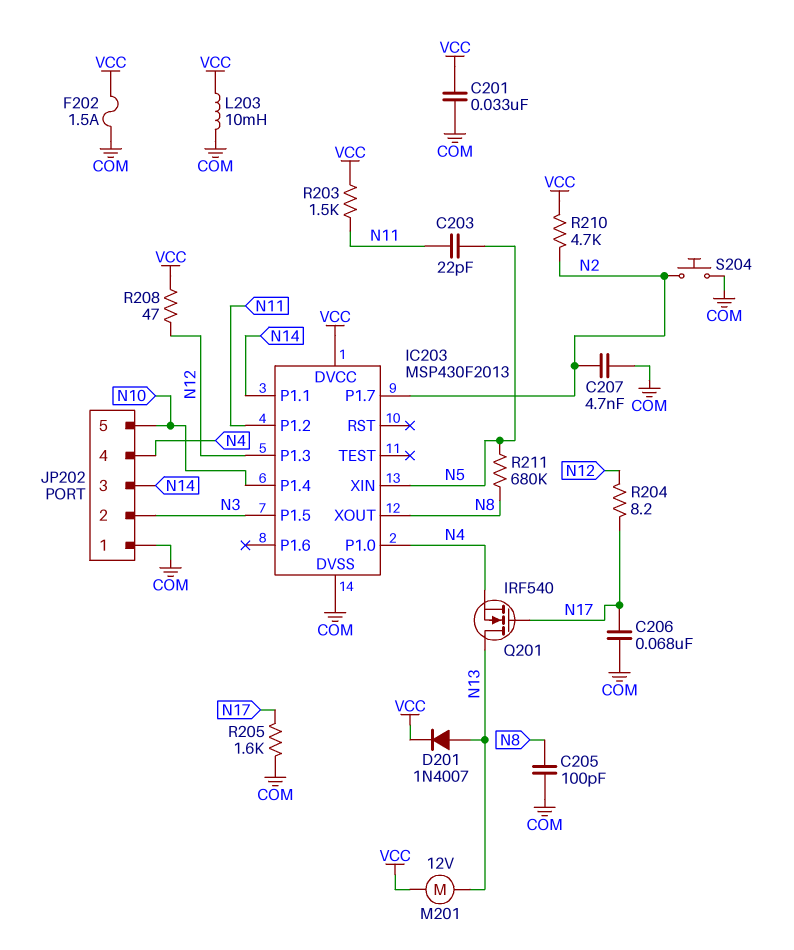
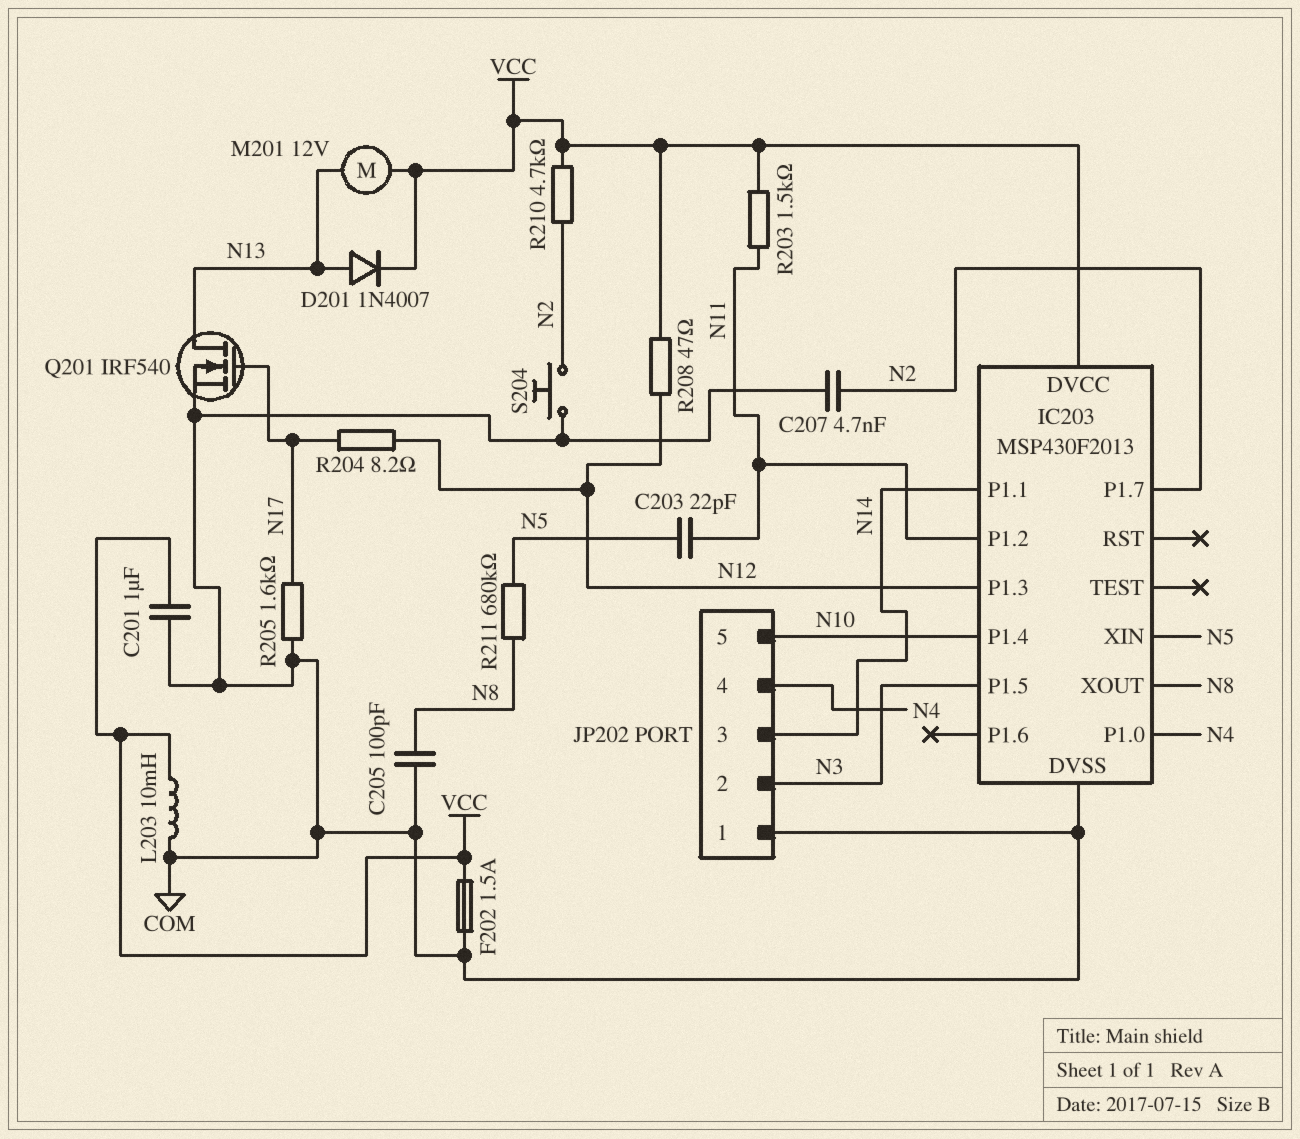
C201: 33nF (COM, VCC) -> 1uF (COM, VCC)
C206: 68nF (COM, N17) -> none
Q201: NMOS IRF540 (G N17, D N13, S N4) -> NMOS IRF540 (G N17, D N13, S COM)

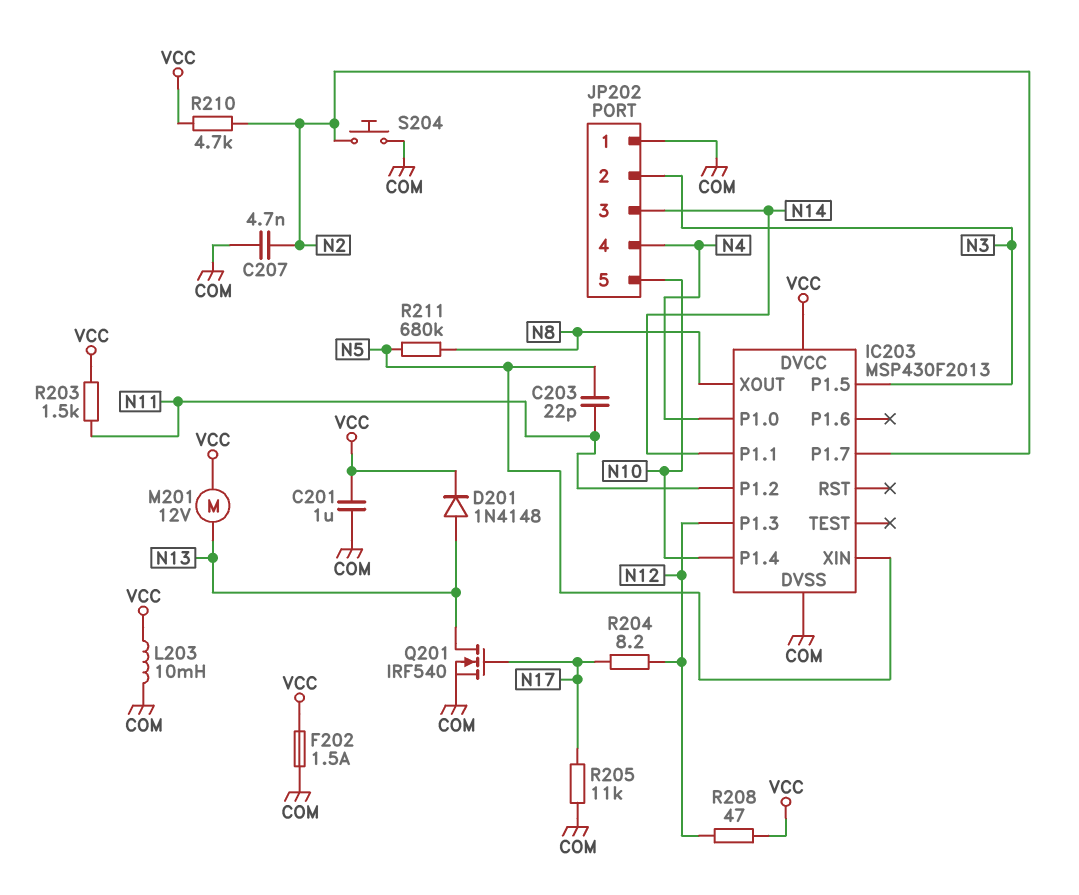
C205: 100pF (COM, N8) -> none
D201: diode 1N4007 (A N13, K VCC) -> diode 1N4148 (A N13, K VCC)
R205: 1.6k (COM, N17) -> 11k (COM, N17)

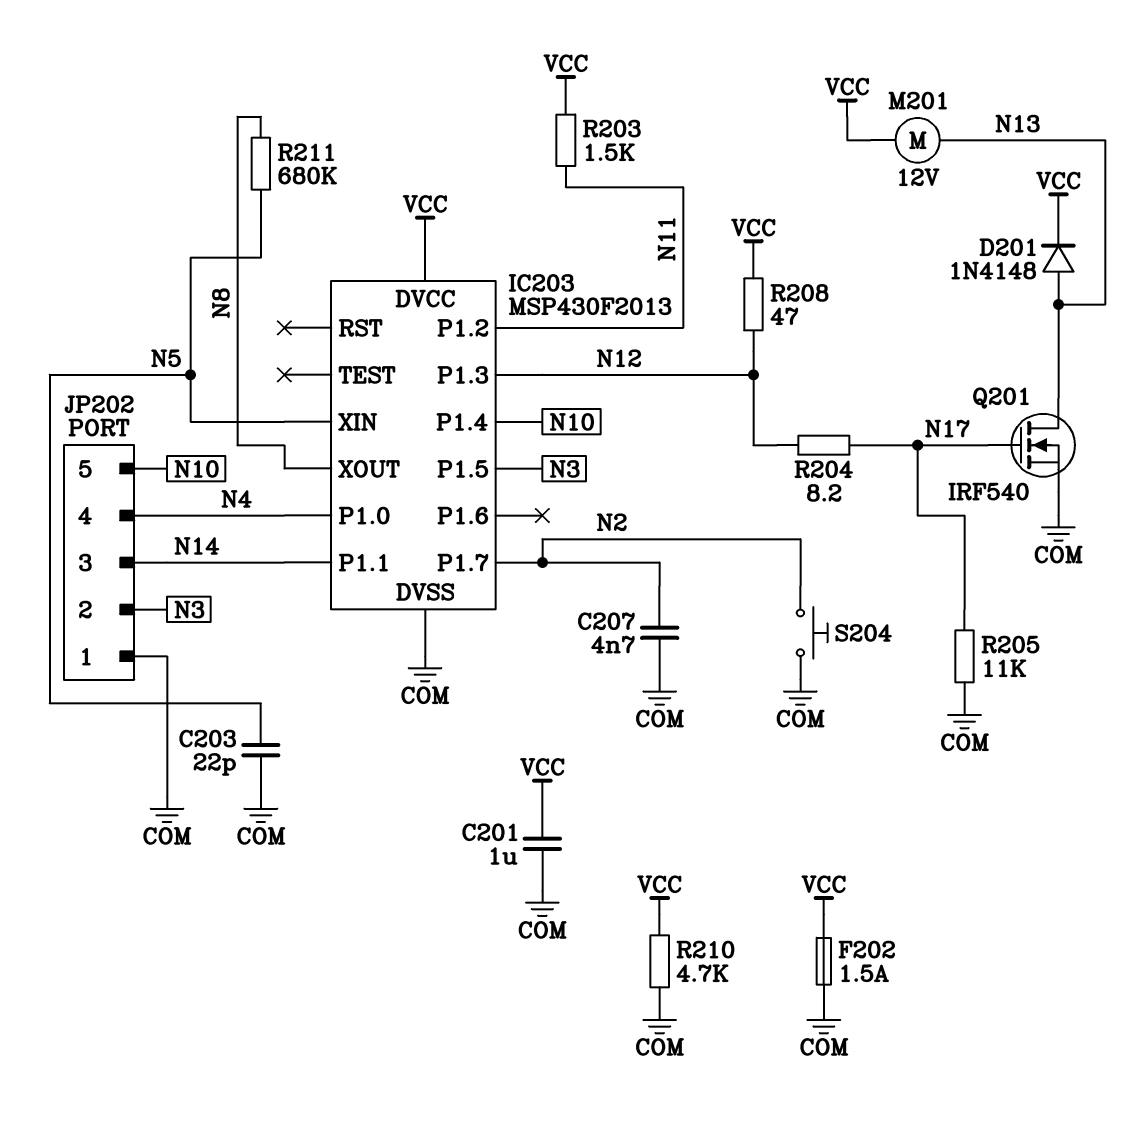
C203: 22pF (N5, N11) -> 22pF (COM, N5)
L203: 10mH (COM, VCC) -> none
R210: 4.7k (N2, VCC) -> 4.7k (COM, VCC)

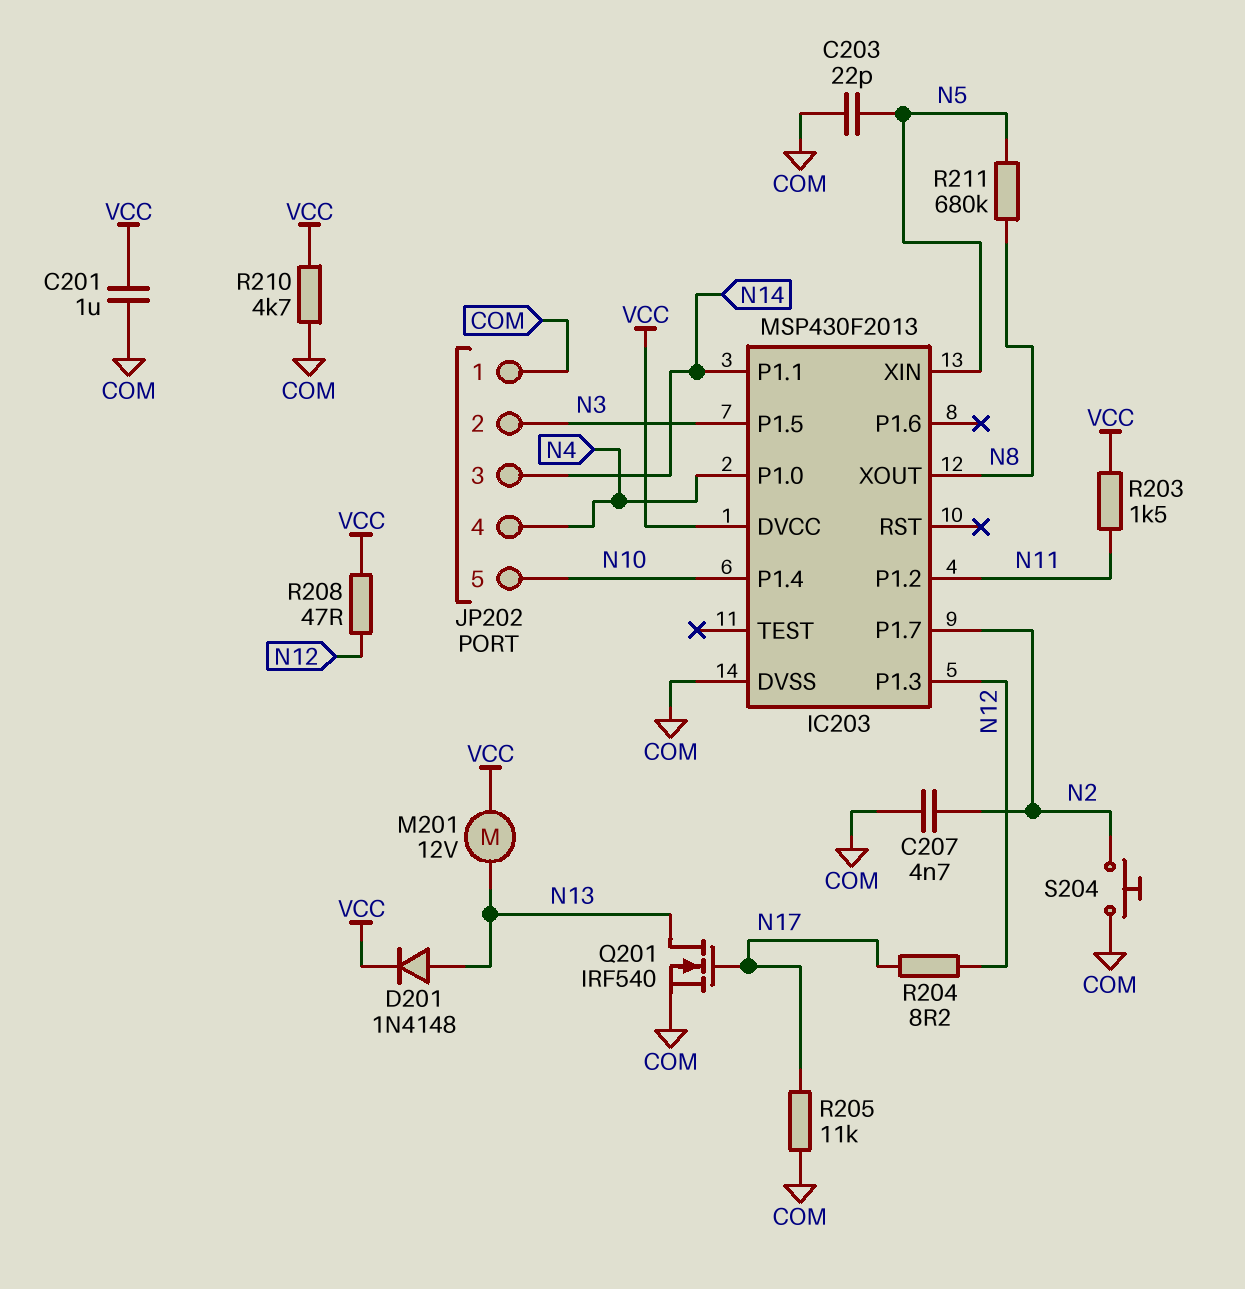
F202: 1.5A (COM, VCC) -> none

